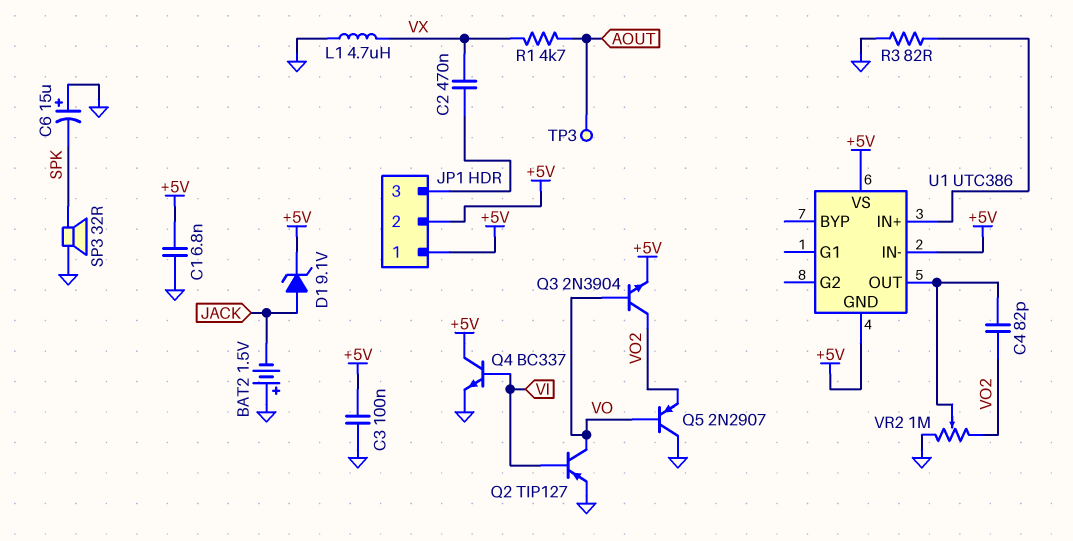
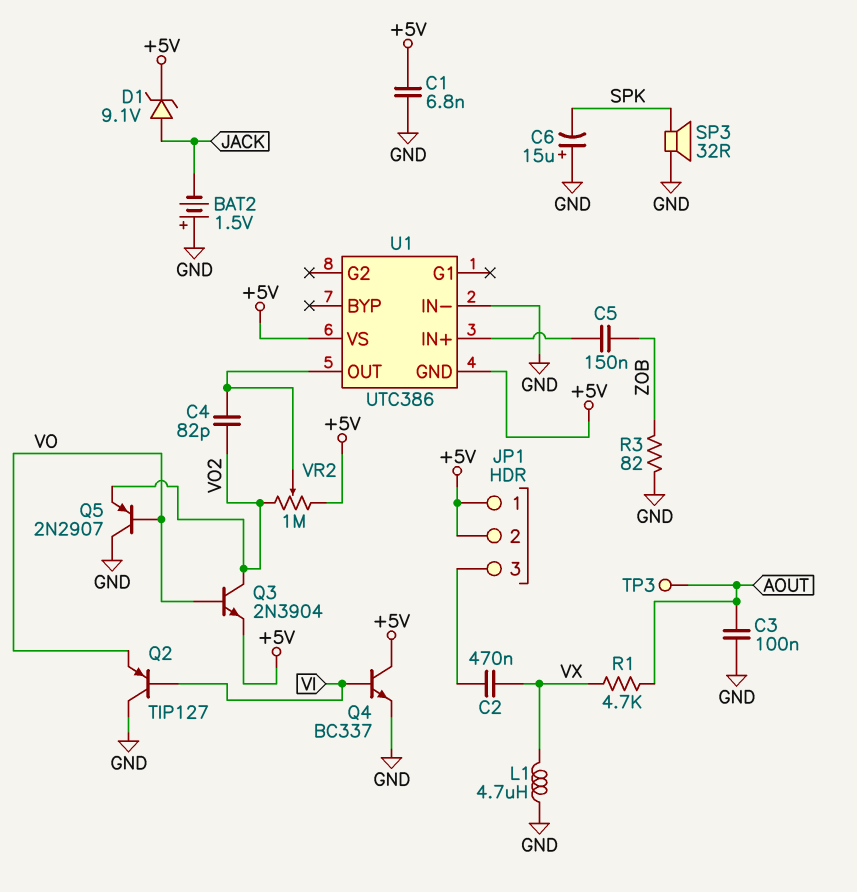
C3: 100nF (+5V, GND) -> 100nF (AOUT, GND)
C5: none -> 150nF (U1/IN+, ZOB)
Q2: PNP TIP127 (B VI, C VO, E GND) -> PNP TIP127 (B VI, C GND, E VO)
R3: 82 (GND, U1/IN+) -> 82 (GND, ZOB)
U1 pin IN-: +5V -> GND
VR2: 1M (GND, VO2, wiper U1/OUT) -> 1M (+5V, VO2, wiper U1/OUT)

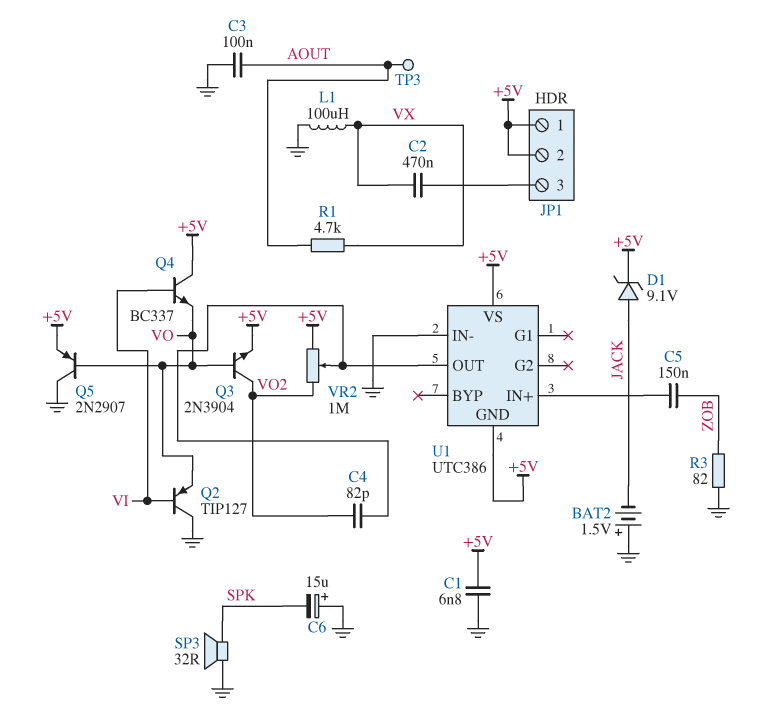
L1: 4.7uH (GND, VX) -> 100uH (GND, VX)
Q4: NPN BC337 (B VI, C +5V, E GND) -> NPN BC337 (B VI, C +5V, E VO)
Q5: PNP 2N2907 (B VO, C GND, E VO2) -> PNP 2N2907 (B VO, C GND, E +5V)

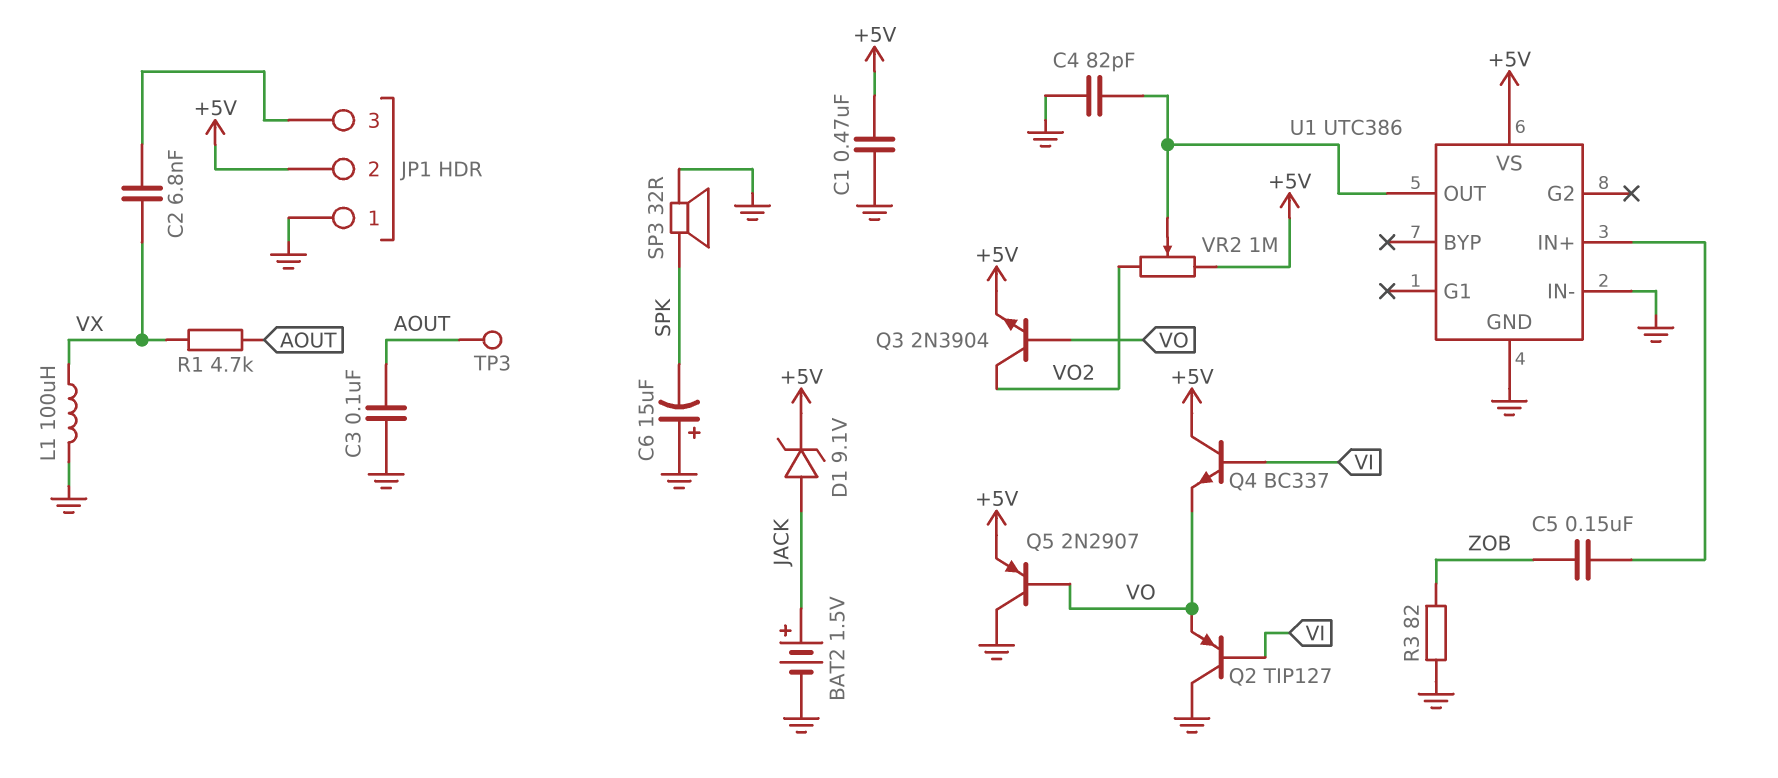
BAT2: 1.5V (plus GND, minus JACK) -> 1.5V (plus JACK, minus GND)
C1: 6.8nF (+5V, GND) -> 470nF (+5V, GND)
C2: 470nF (JP1/3, VX) -> 6.8nF (JP1/3, VX)
C4: 82pF (U1/OUT, VO2) -> 82pF (GND, U1/OUT)
JP1 pin 1: +5V -> GND
U1 pin GND: +5V -> GND

